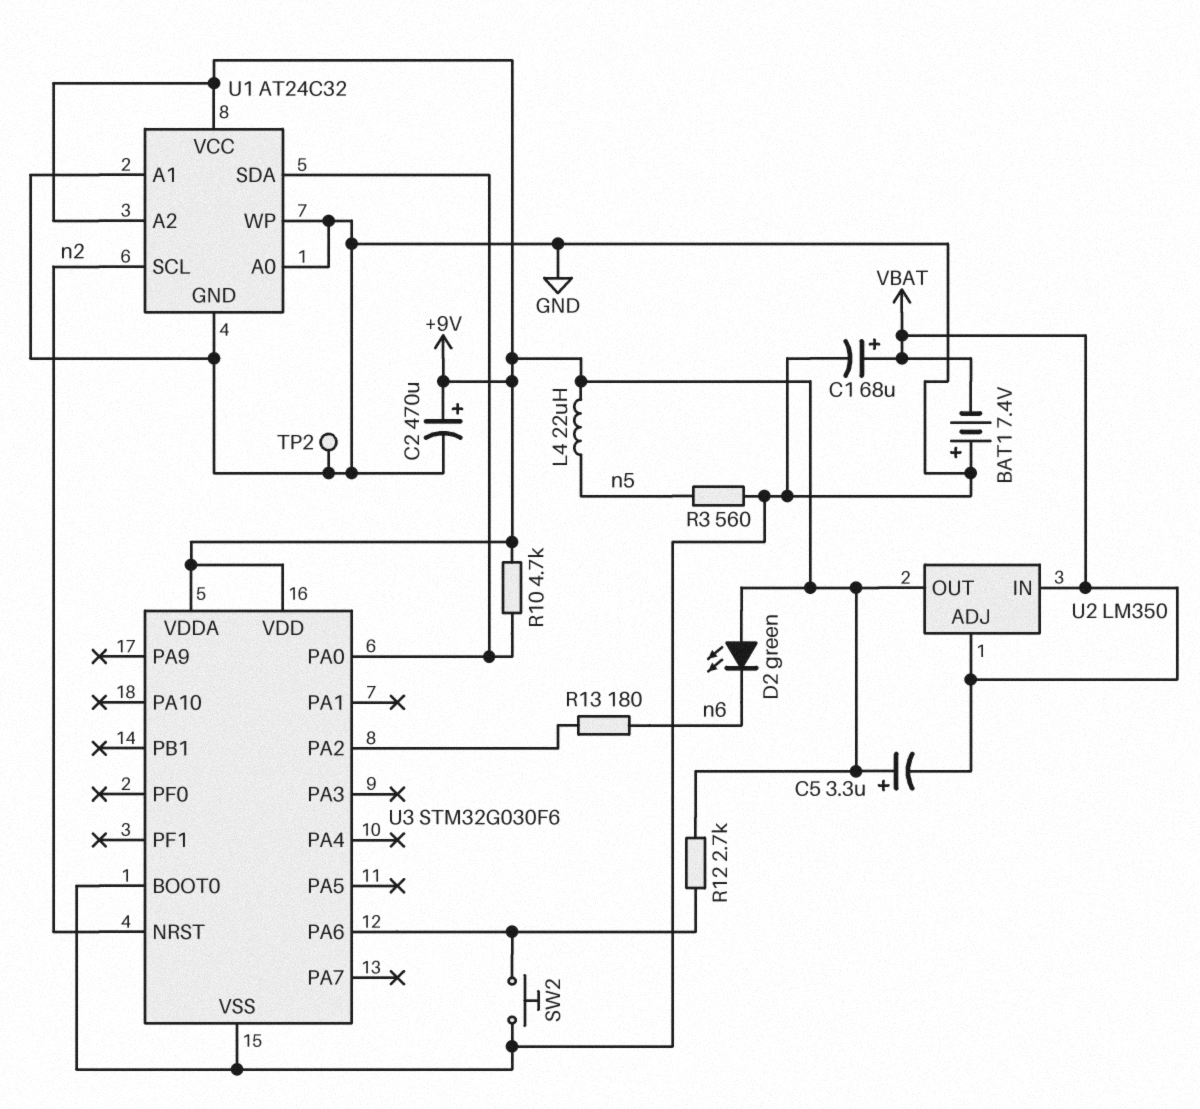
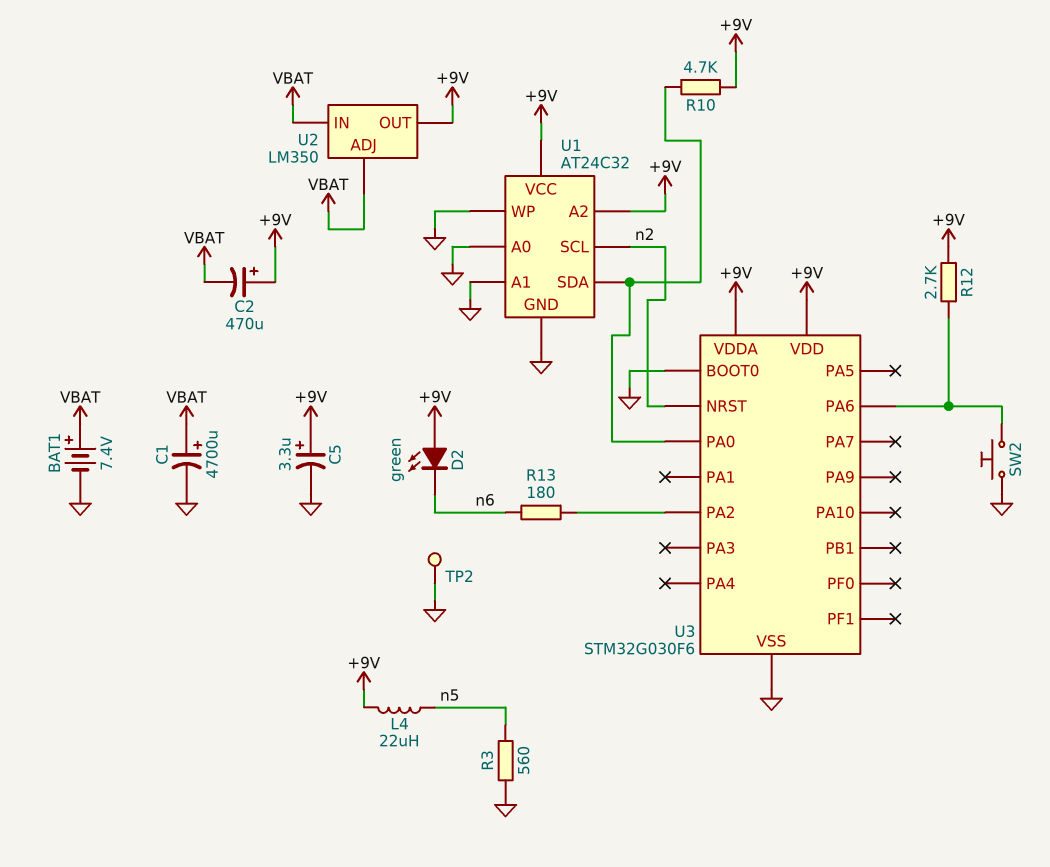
BAT1: 7.4V (plus GND, minus VBAT) -> 7.4V (plus VBAT, minus GND)
C1: 68uF (plus VBAT, minus GND) -> 4700uF (plus VBAT, minus GND)
C2: 470uF (plus +9V, minus GND) -> 470uF (plus +9V, minus VBAT)
C5: 3.3uF (plus +9V, minus VBAT) -> 3.3uF (plus +9V, minus GND)

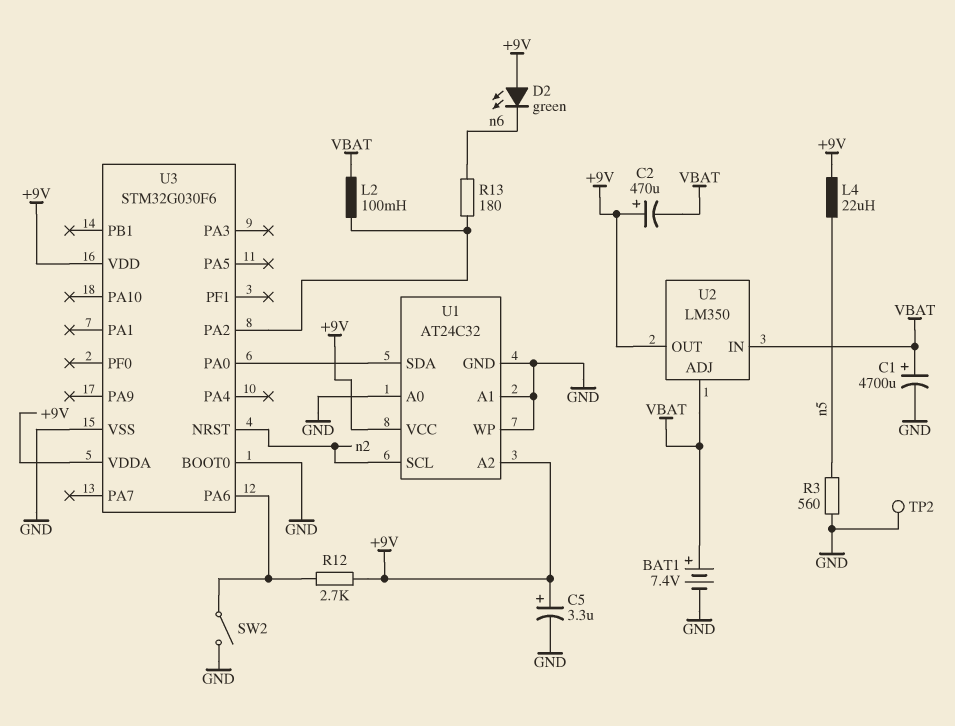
L2: none -> 100mH (U3/PA2, VBAT)
R10: 4.7k (+9V, U1/SDA) -> none
SW2: button (GND, U3/PA6) -> switch (GND, U3/PA6)

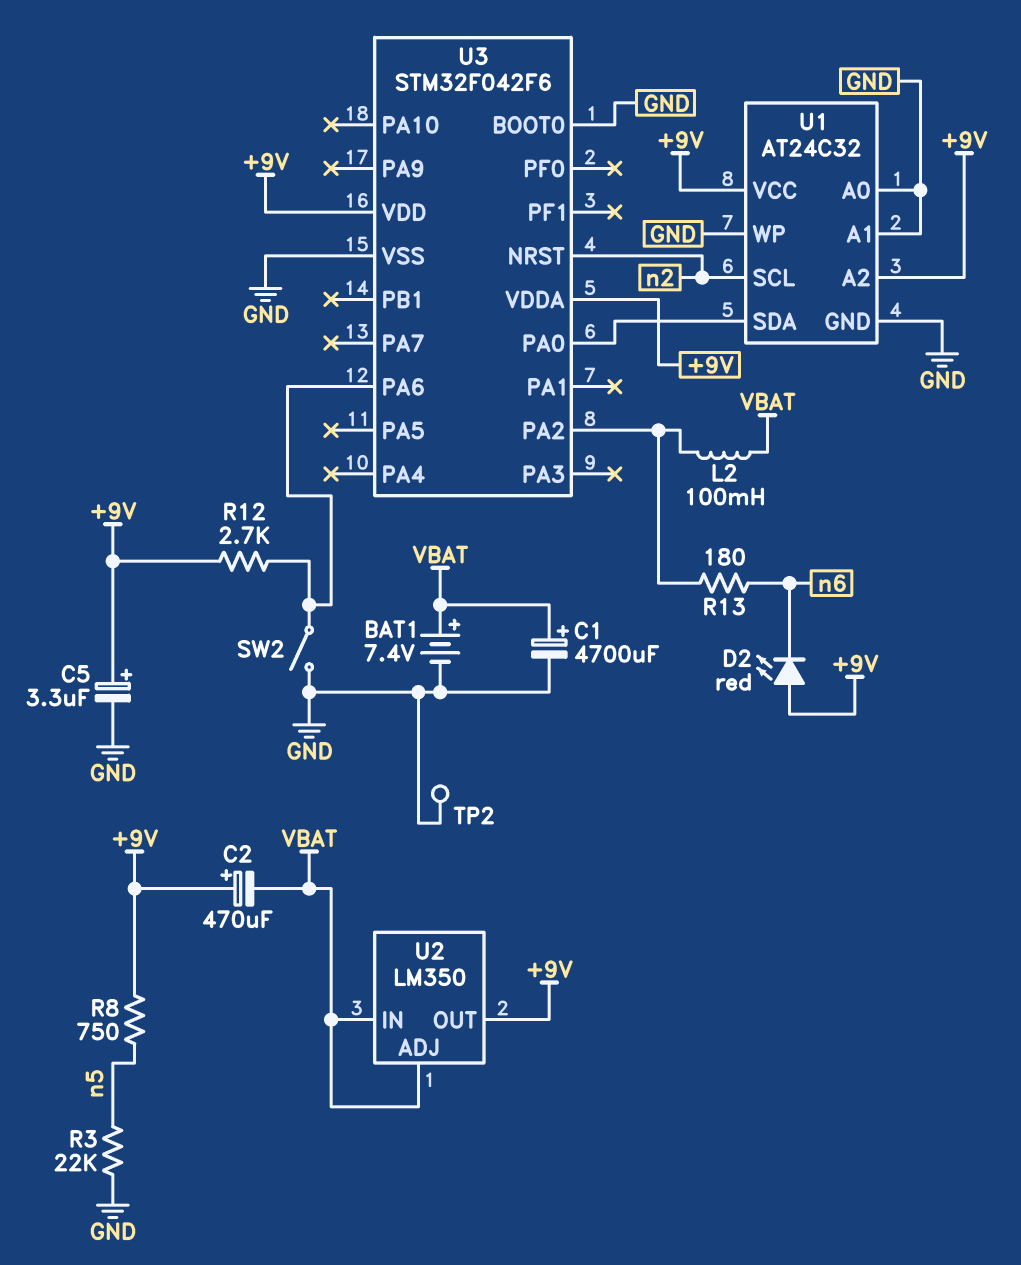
D2: LED green (A +9V, K n6) -> LED red (A +9V, K n6)
L4: 22uH (+9V, n5) -> none
R3: 560 (GND, n5) -> 22k (GND, n5)
R8: none -> 750 (+9V, n5)
U3: STM32G030F6 -> STM32F042F6

